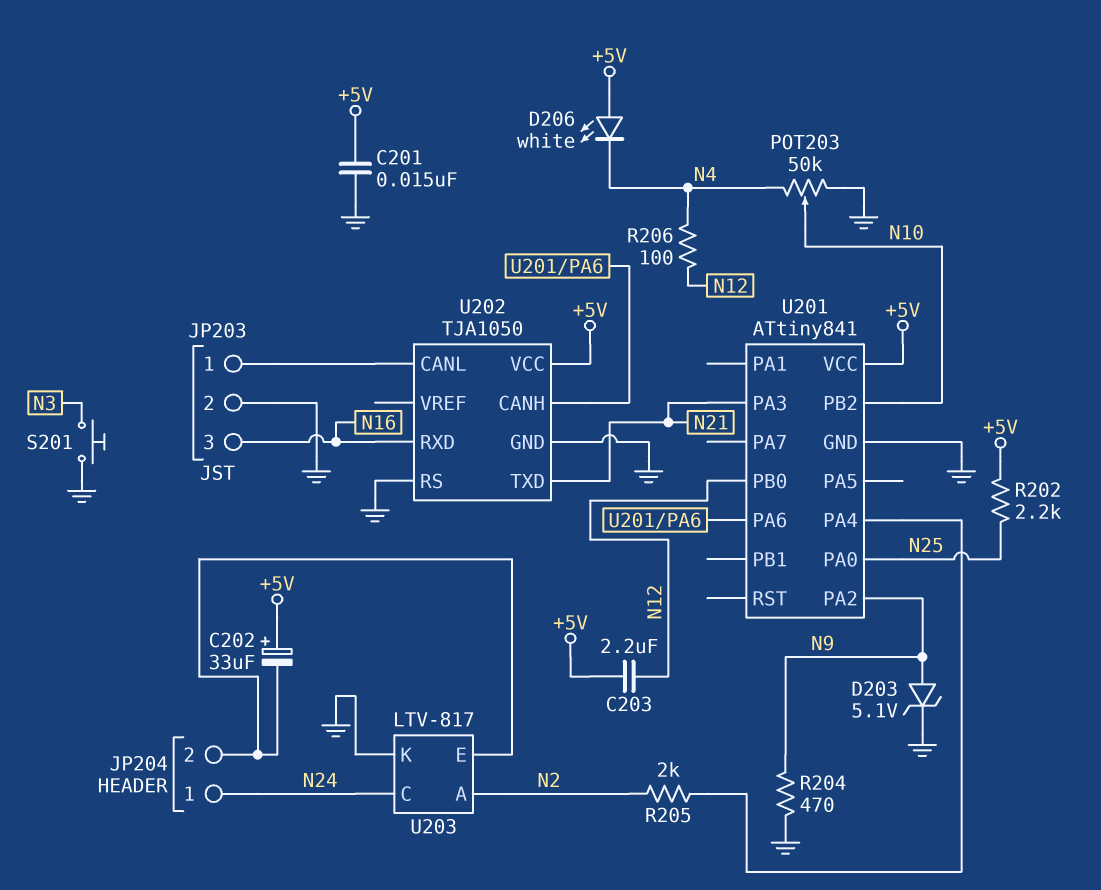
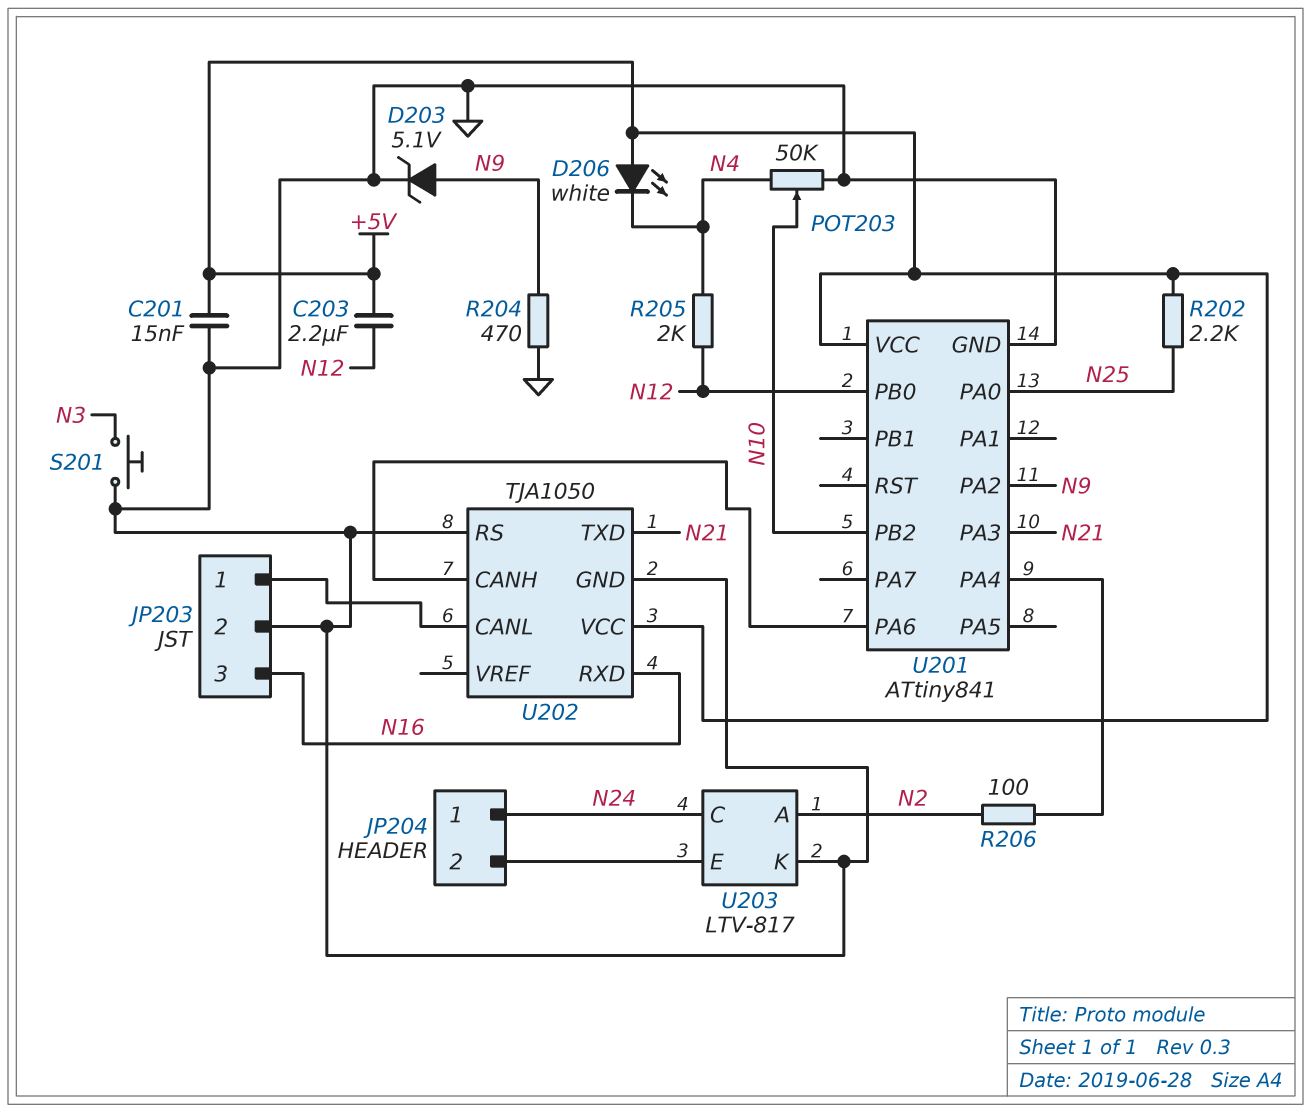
C202: 33uF (plus +5V, minus JP204/2) -> none
R205: 2k (N2, U201/PA4) -> 2k (N4, N12)
R206: 100 (N4, N12) -> 100 (N2, U201/PA4)

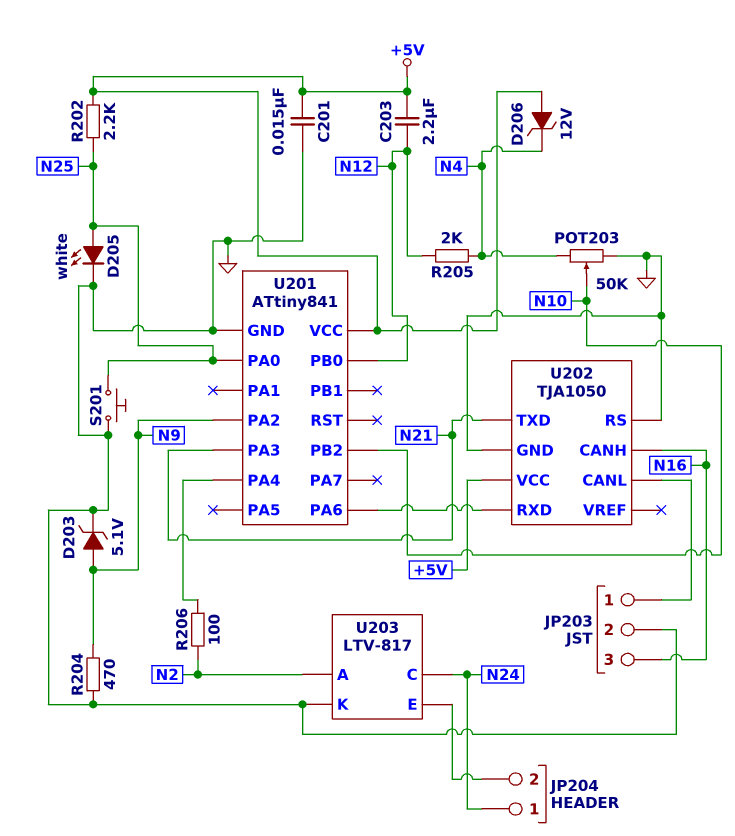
D205: none -> LED white (A N25, K GND)
D206: LED white (A +5V, K N4) -> zener 12V (A +5V, K N4)
S201: button (GND, N3) -> button (GND, N25)
U202 pin CANH: U201/PA6 -> N16
U202 pin RXD: N16 -> U201/PA6

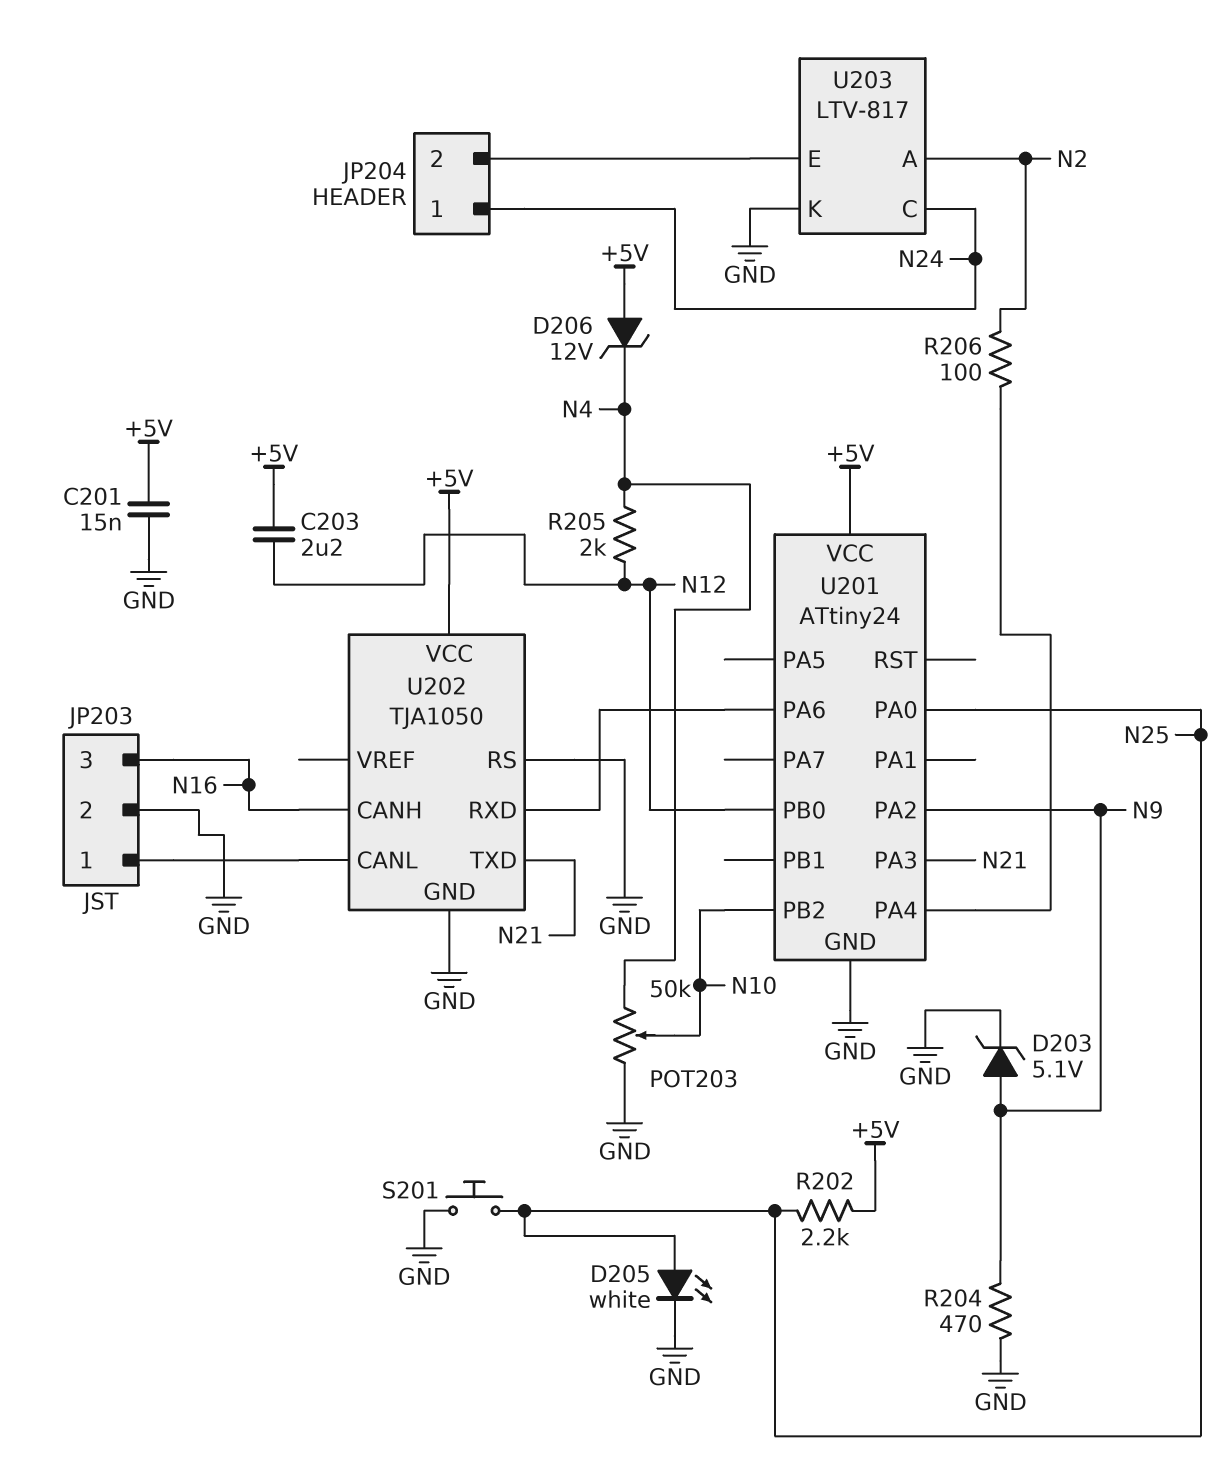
U201: ATtiny841 -> ATtiny24

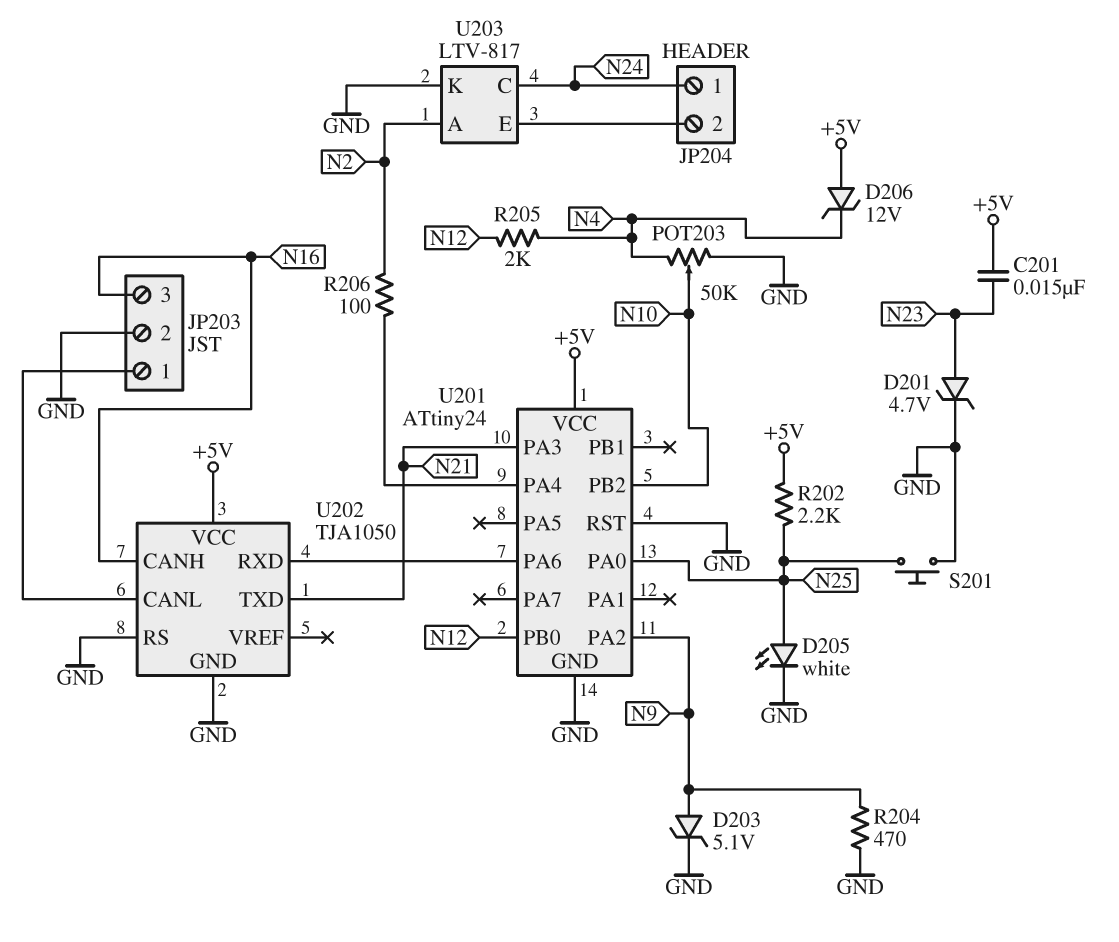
C201: 15nF (+5V, GND) -> 15nF (+5V, N23)
C203: 2.2uF (+5V, N12) -> none
D201: none -> zener 4.7V (A N23, K GND)
U201 pin RST: none -> GND

